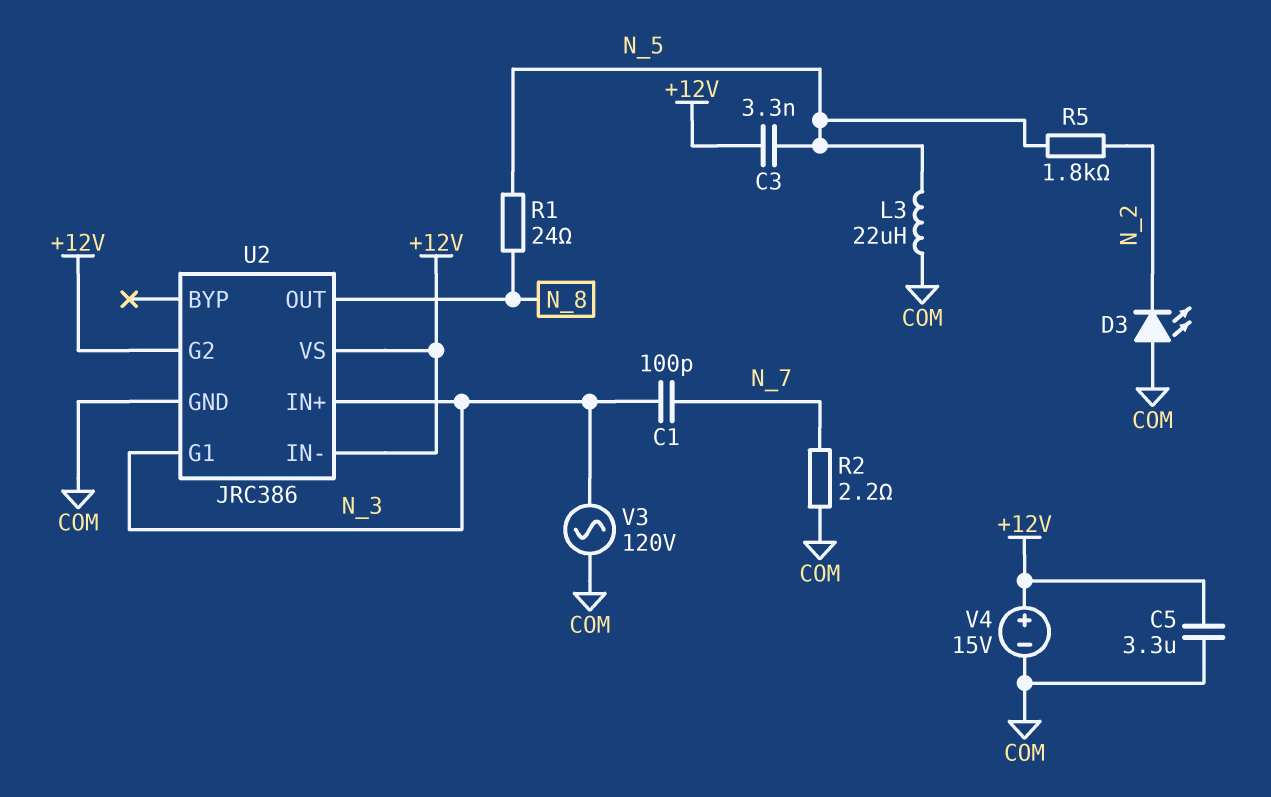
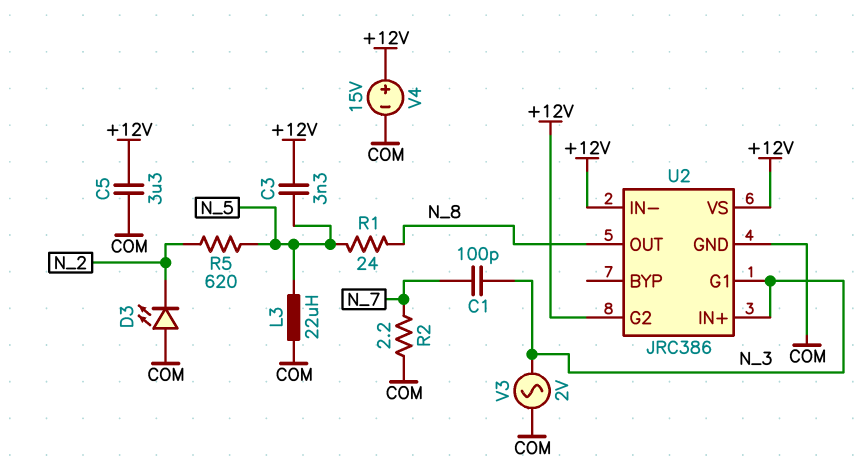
R5: 1.8k (N_2, N_5) -> 620 (N_2, N_5)
V3: AC 120V (COM, N_3) -> AC 2V (COM, N_3)

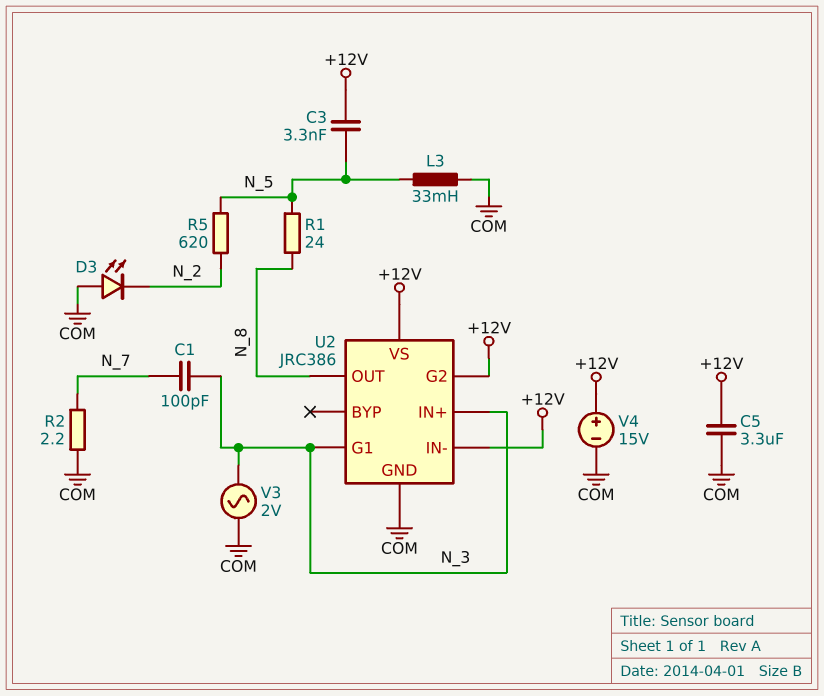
L3: 22uH (COM, N_5) -> 33mH (COM, N_5)

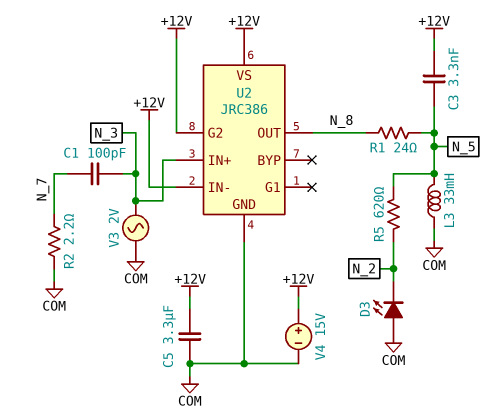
U2 pin G1: N_3 -> none

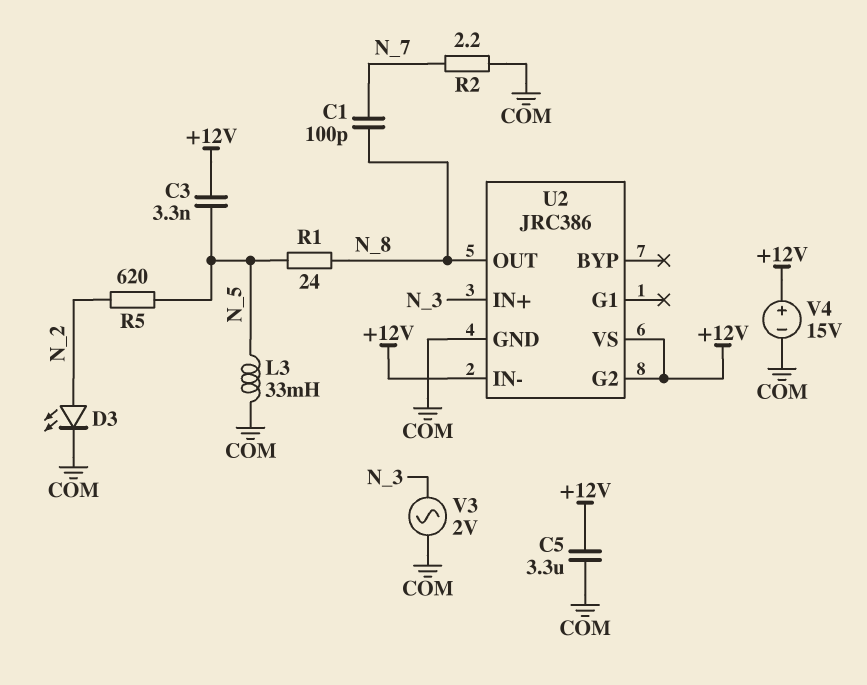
C1: 100pF (N_3, N_7) -> 100pF (N_7, N_8)
D3: LED (A COM, K N_2) -> LED (A N_2, K COM)

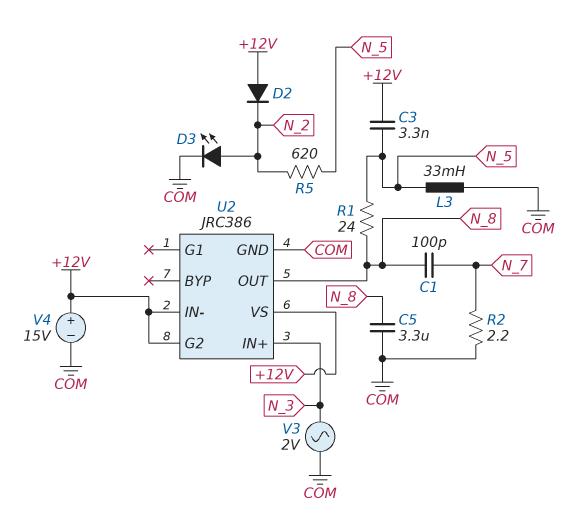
C5: 3.3uF (+12V, COM) -> 3.3uF (COM, N_8)
D2: none -> diode (A +12V, K N_2)

